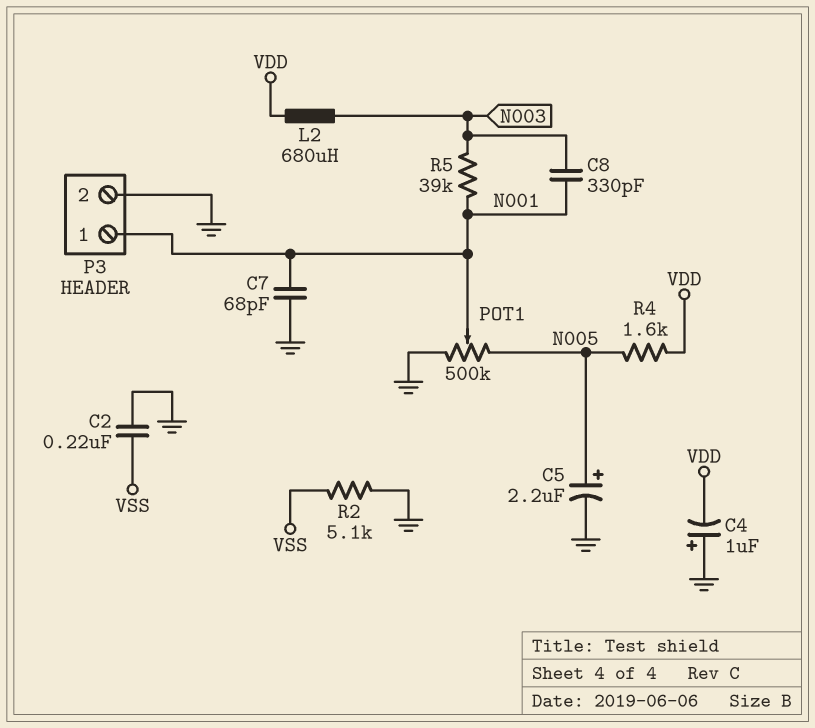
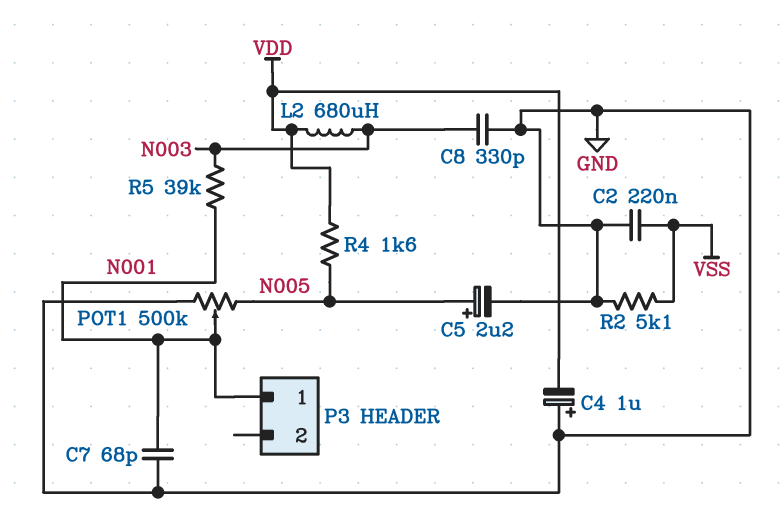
C8: 330pF (N001, N003) -> 330pF (GND, N003)
P3 pin 2: GND -> none

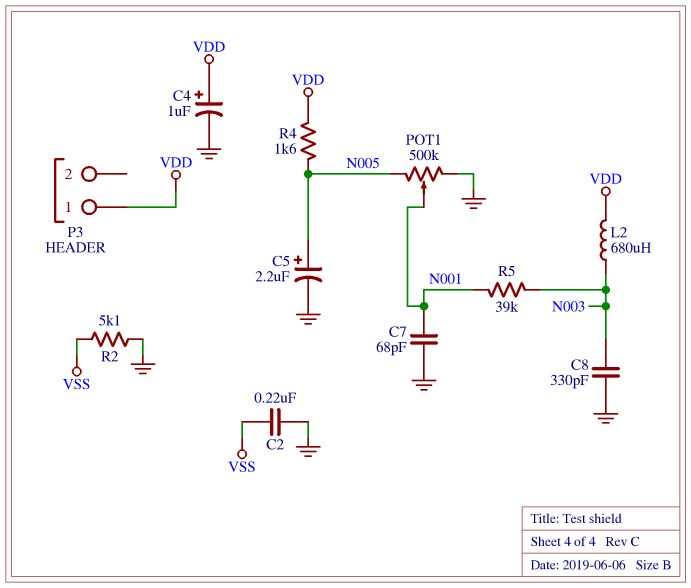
C4: 1uF (plus GND, minus VDD) -> 1uF (plus VDD, minus GND)
P3 pin 1: N001 -> VDD

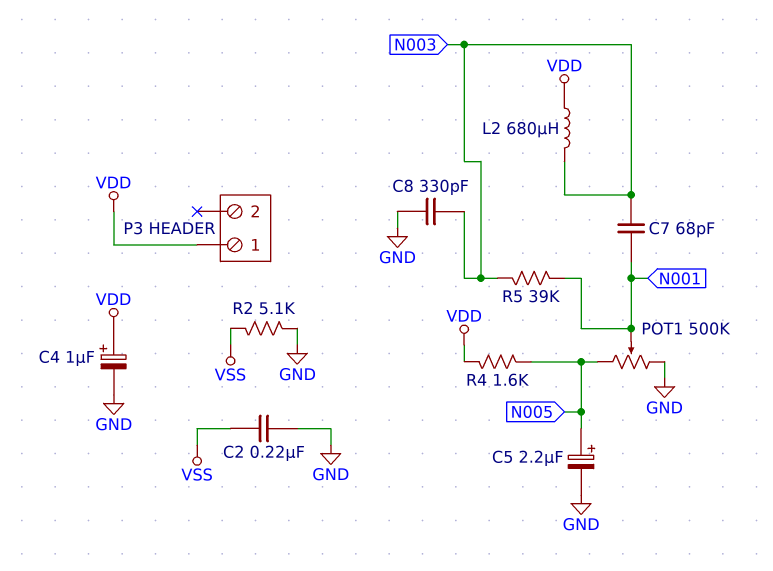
C7: 68pF (GND, N001) -> 68pF (N001, N003)

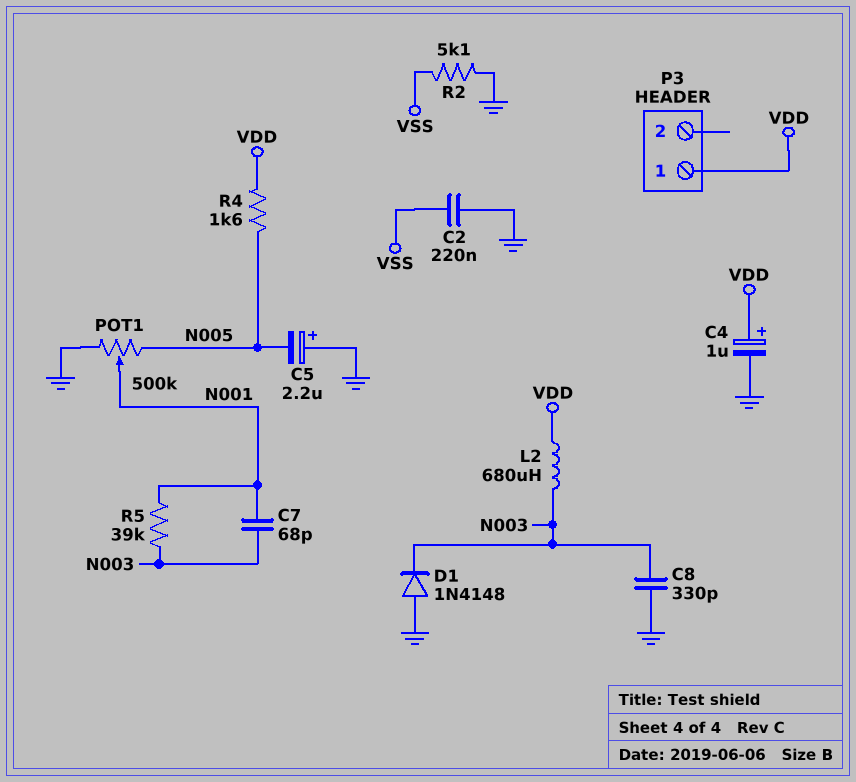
C5: 2.2uF (plus N005, minus GND) -> 2.2uF (plus GND, minus N005)
D1: none -> diode 1N4148 (A GND, K N003)

